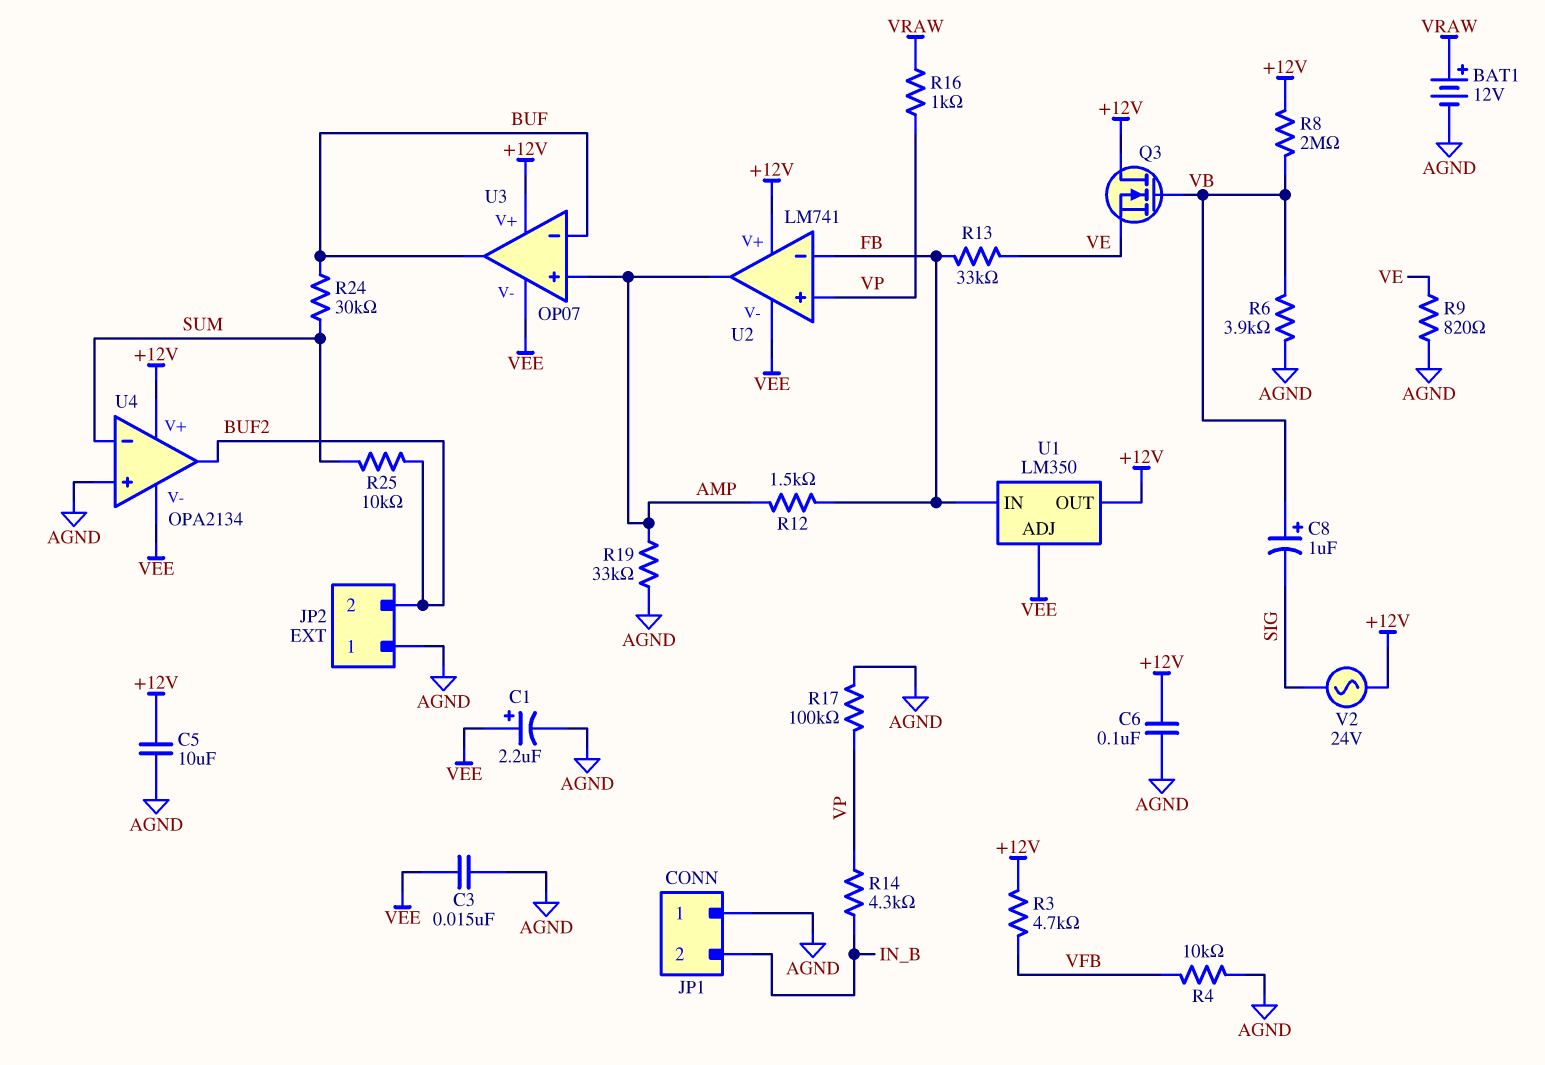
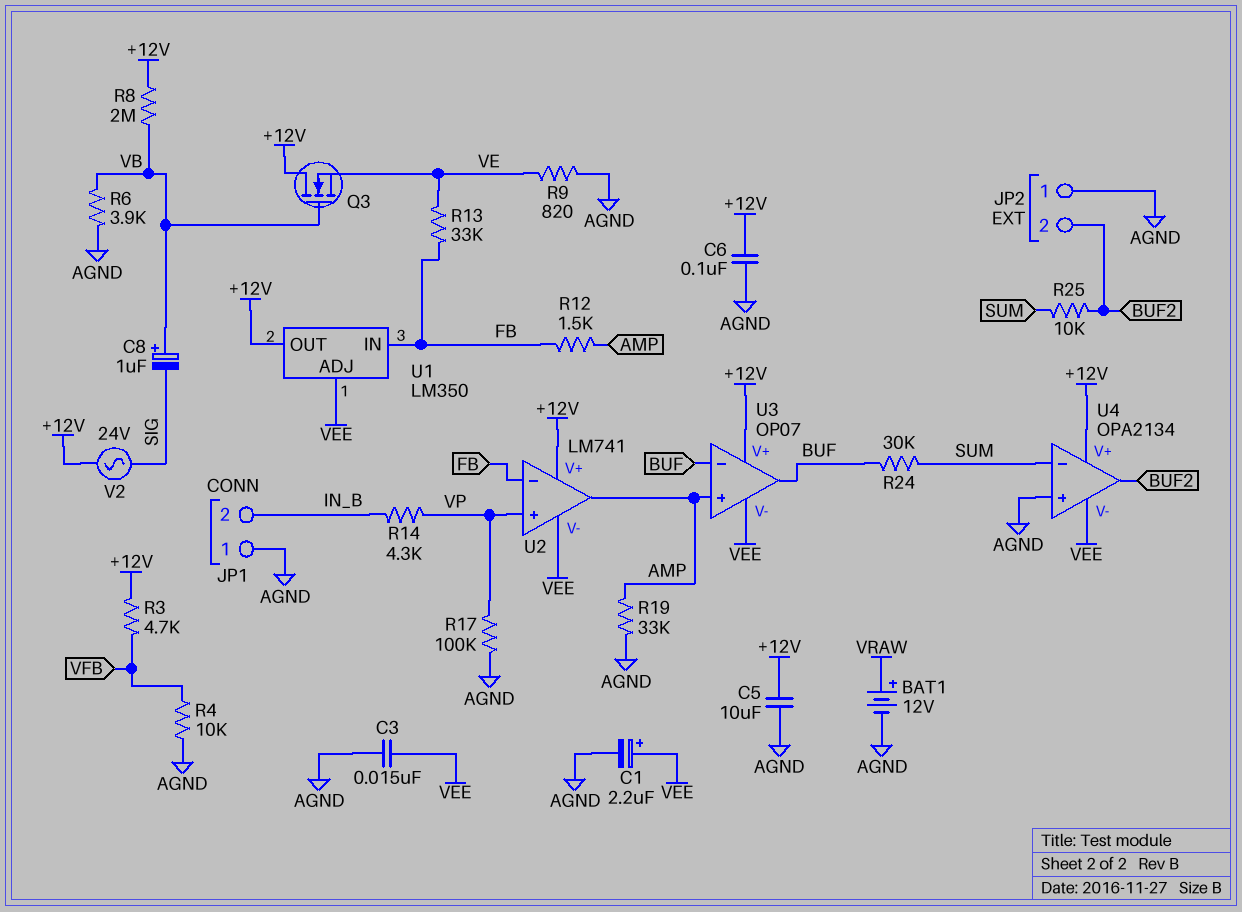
R16: 1k (VP, VRAW) -> none

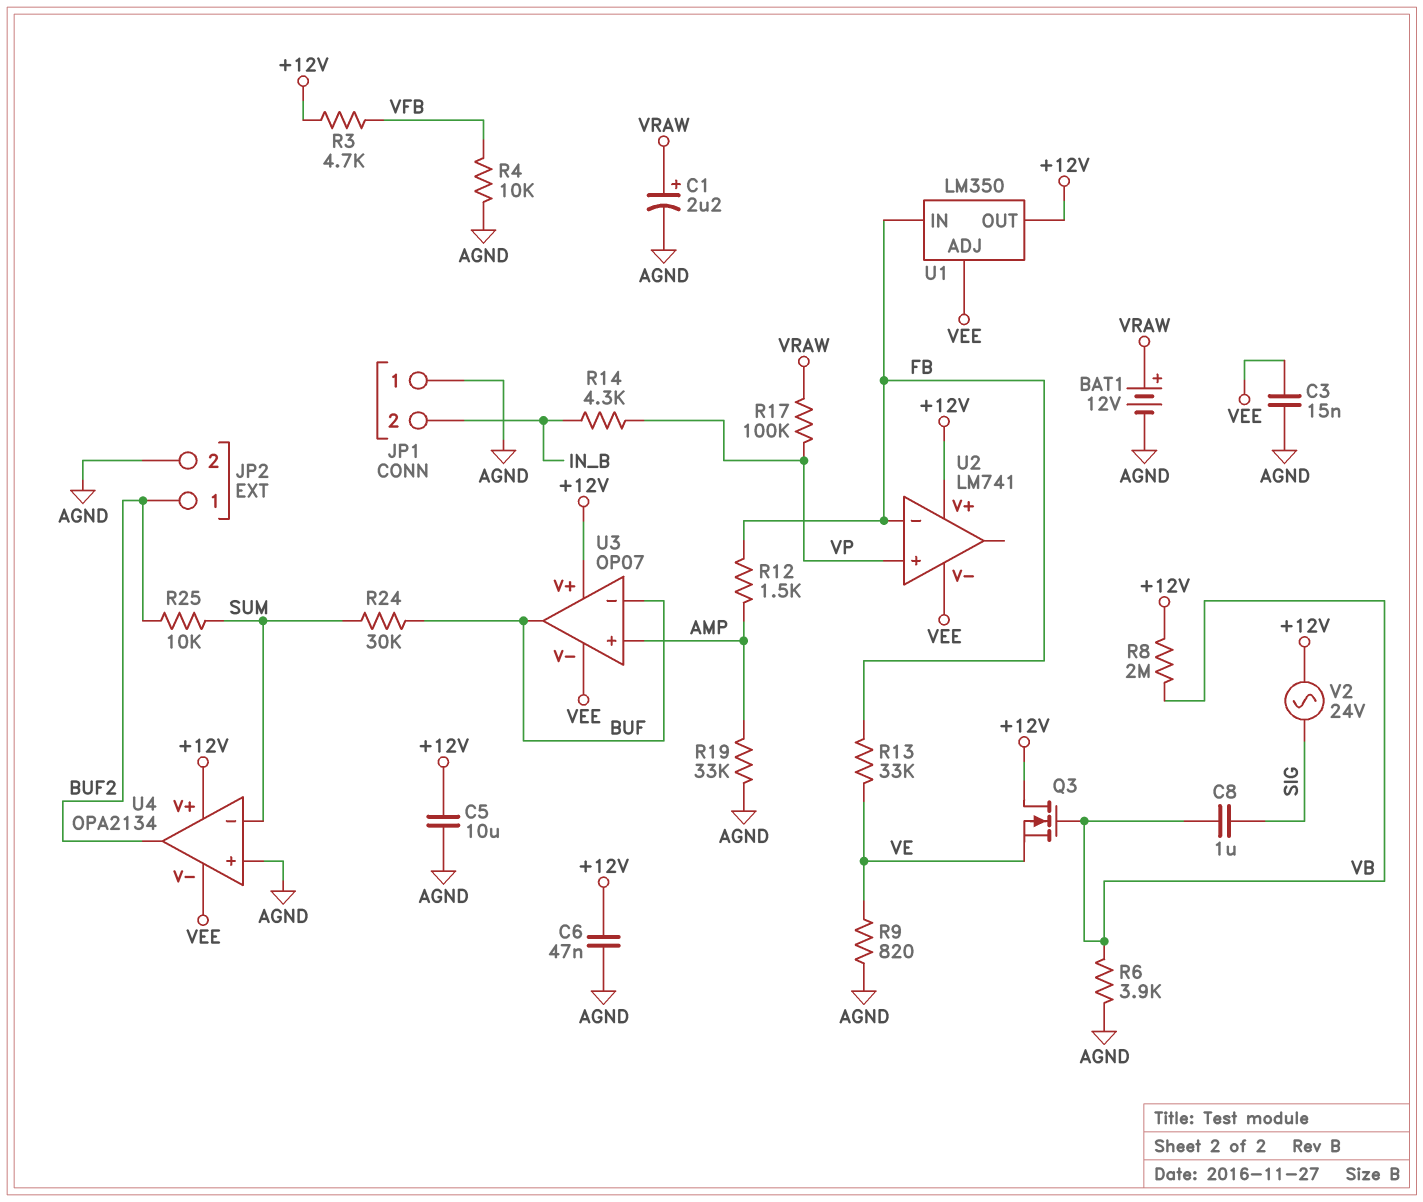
C1: 2.2uF (plus VEE, minus AGND) -> 2.2uF (plus VRAW, minus AGND)
C6: 100nF (+12V, AGND) -> 47nF (+12V, AGND)
C8: 1uF (plus VB, minus SIG) -> 1uF (SIG, VB)
JP2 pin 1: AGND -> BUF2
JP2 pin 2: BUF2 -> AGND
R17: 100k (AGND, VP) -> 100k (VP, VRAW)
U2 pin out: AMP -> none

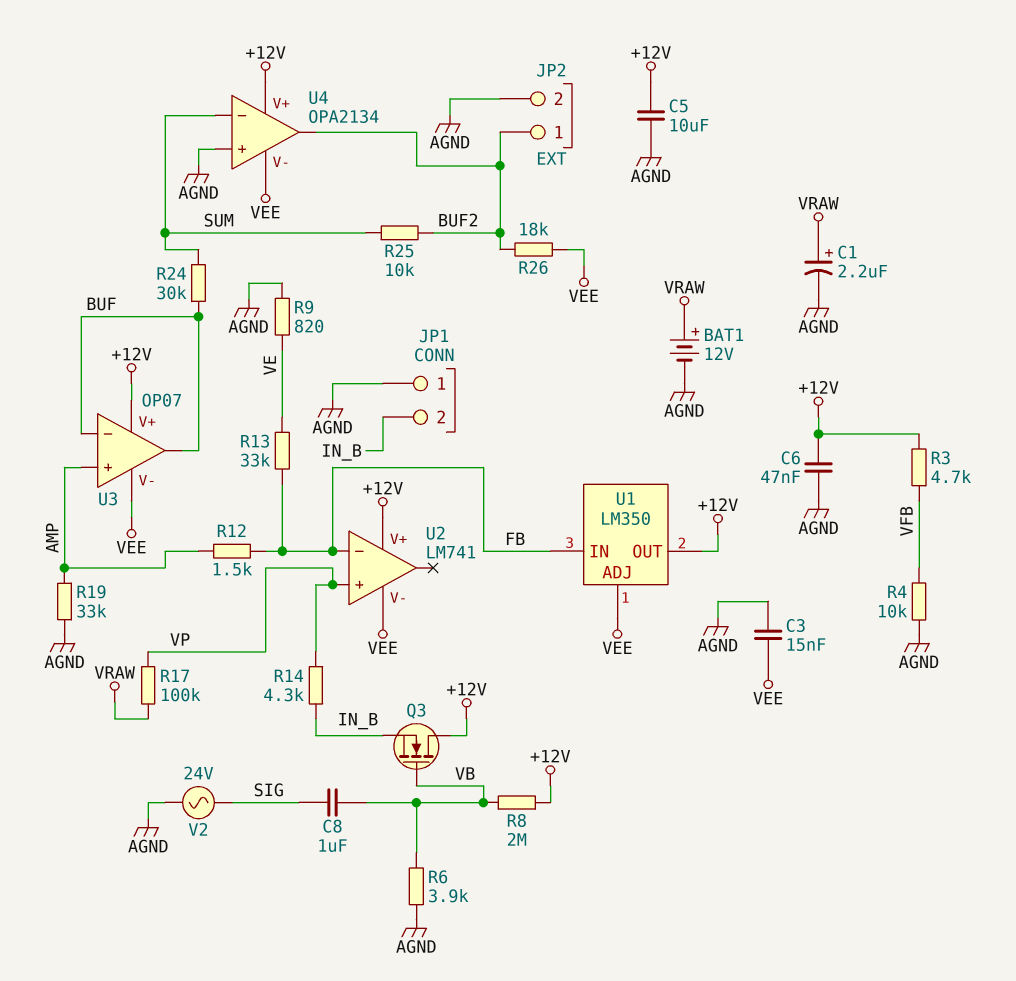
Q3: NMOS (G VB, D +12V, S VE) -> NMOS (G VB, D +12V, S IN_B)
R26: none -> 18k (BUF2, VEE)
V2: AC 24V (+12V, SIG) -> AC 24V (AGND, SIG)

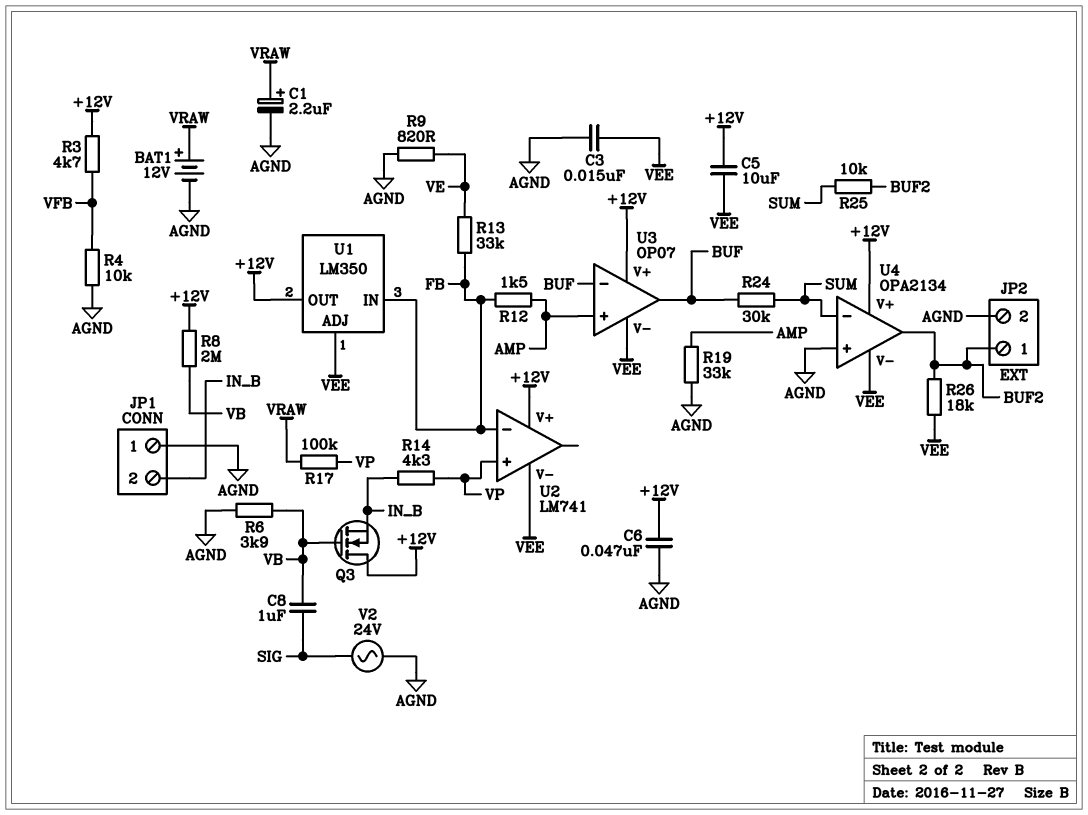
C5: 10uF (+12V, AGND) -> 10uF (+12V, VEE)

